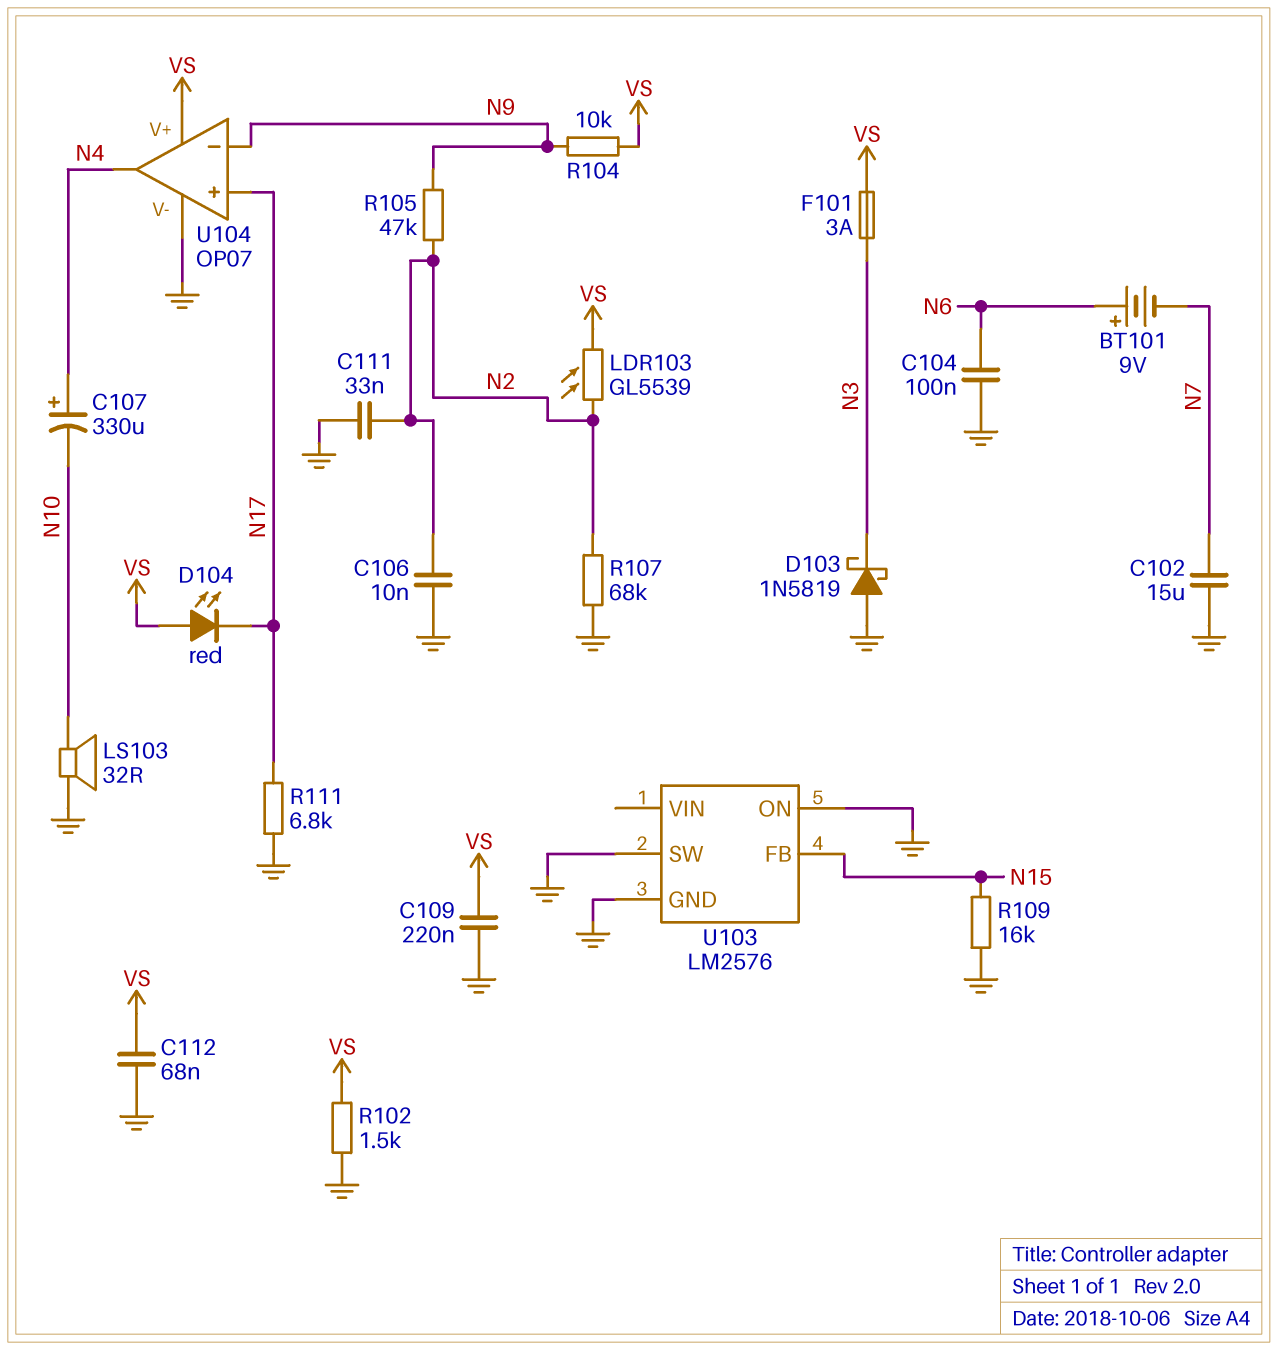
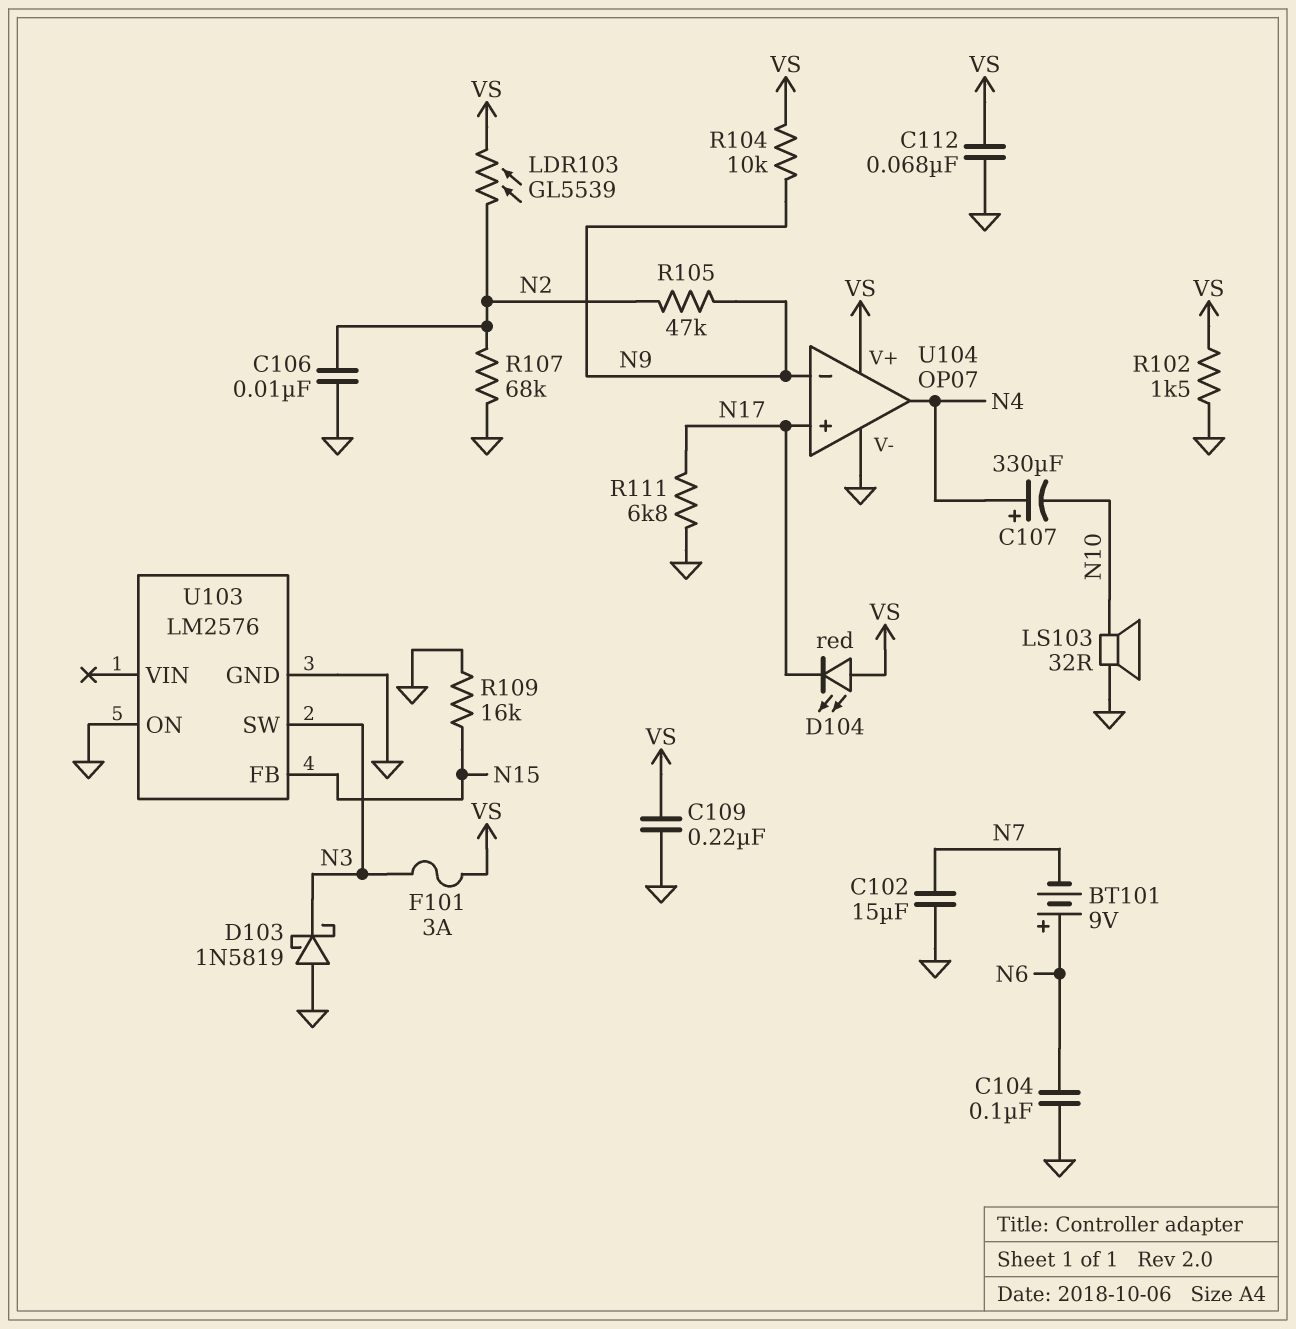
C111: 33nF (GND, N2) -> none
U103 pin SW: GND -> N3

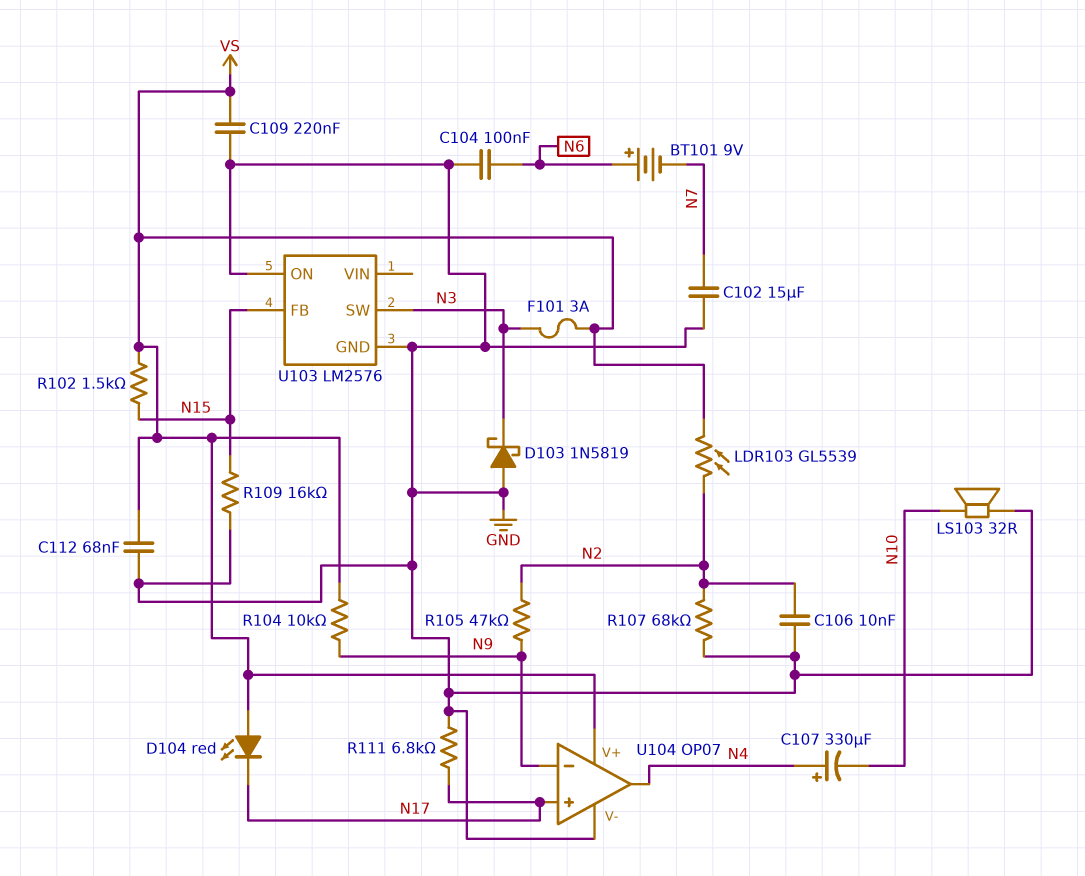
R102: 1.5k (GND, VS) -> 1.5k (N15, VS)

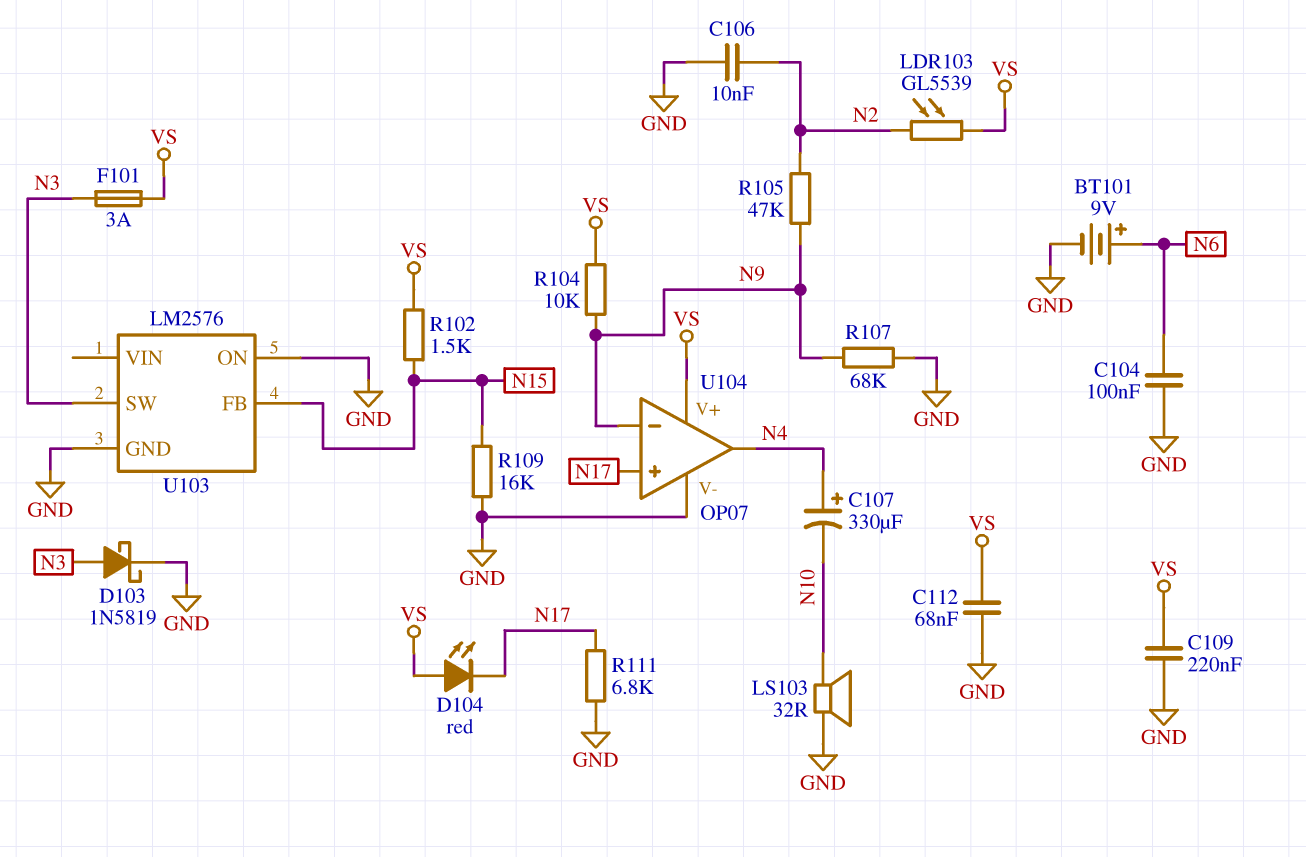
BT101: 9V (plus N6, minus N7) -> 9V (plus N6, minus GND)
C102: 15uF (GND, N7) -> none
D103: schottky 1N5819 (A GND, K N3) -> schottky 1N5819 (A N3, K GND)
R107: 68k (GND, N2) -> 68k (GND, N9)

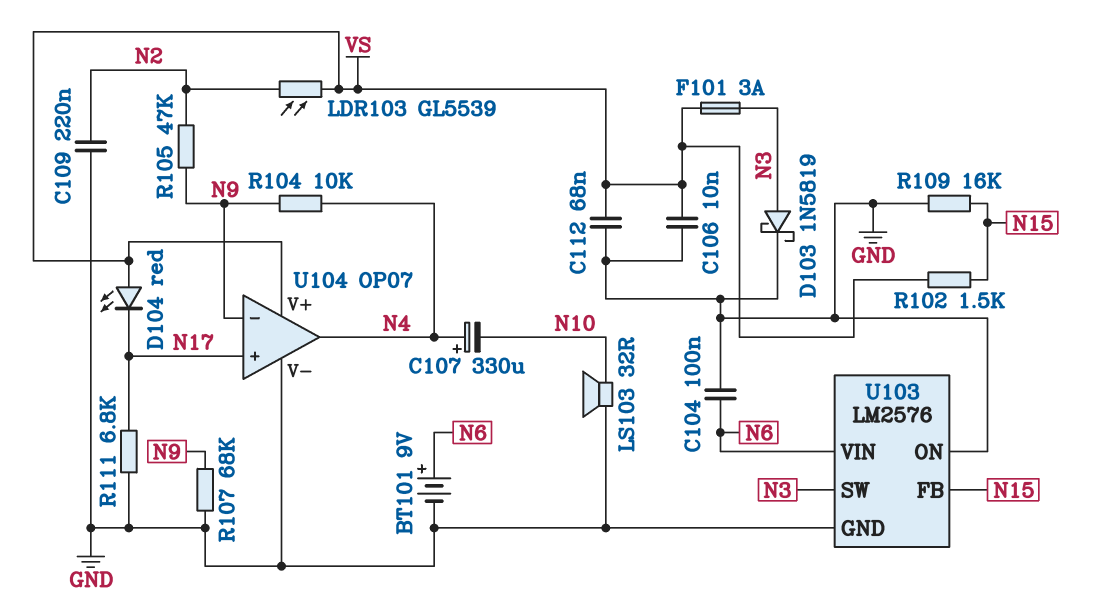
C106: 10nF (GND, N2) -> 10nF (GND, VS)
C109: 220nF (GND, VS) -> 220nF (GND, N2)
R104: 10k (N9, VS) -> 10k (N4, N9)
U103 pin VIN: none -> N6

